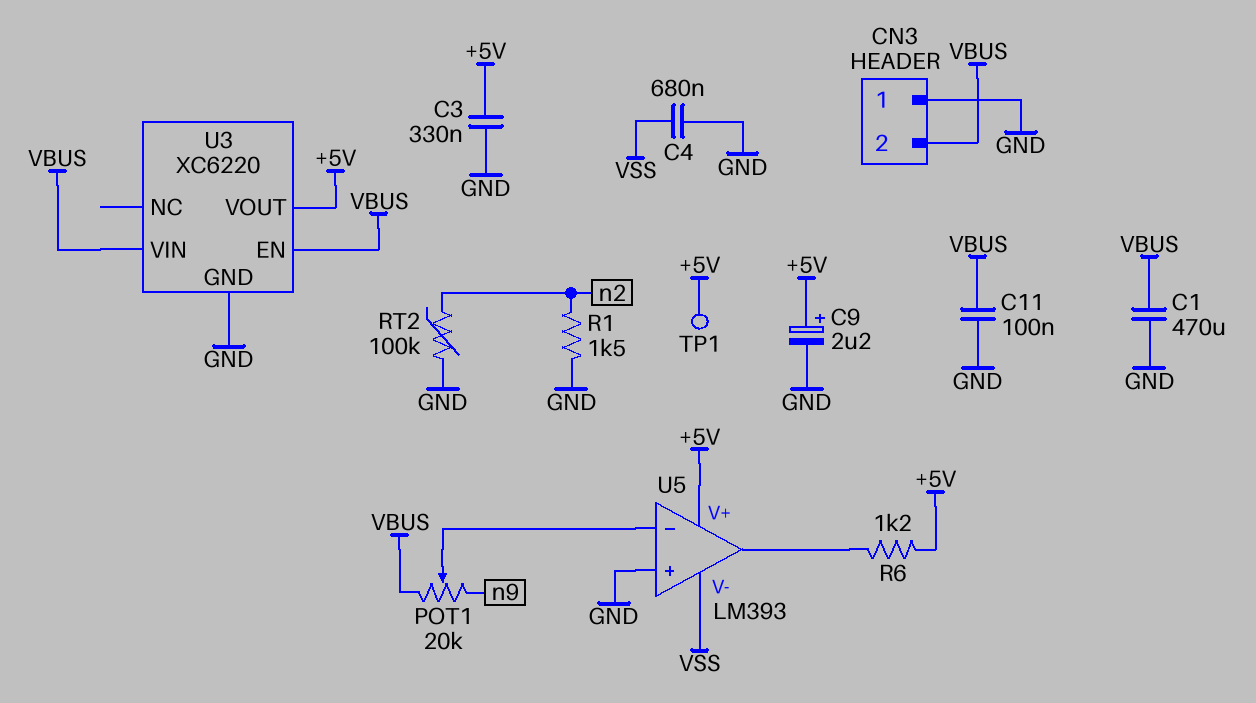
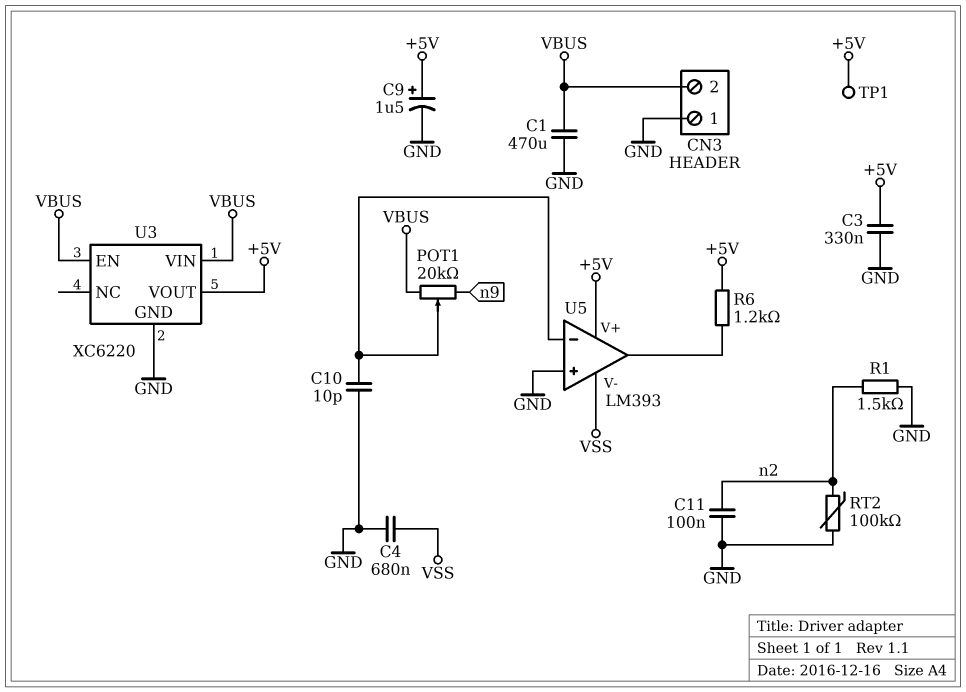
C9: 2.2uF (plus +5V, minus GND) -> 1.5uF (plus +5V, minus GND)
C10: none -> 10pF (GND, U5/in-)
C11: 100nF (GND, VBUS) -> 100nF (GND, n2)

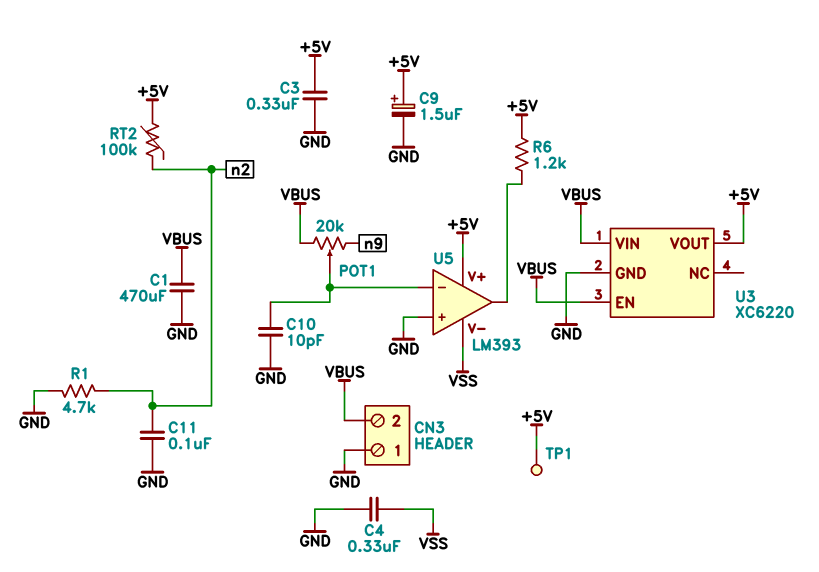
C4: 680nF (GND, VSS) -> 330nF (GND, VSS)
R1: 1.5k (GND, n2) -> 4.7k (GND, n2)
RT2: 100k (GND, n2) -> 100k (+5V, n2)

